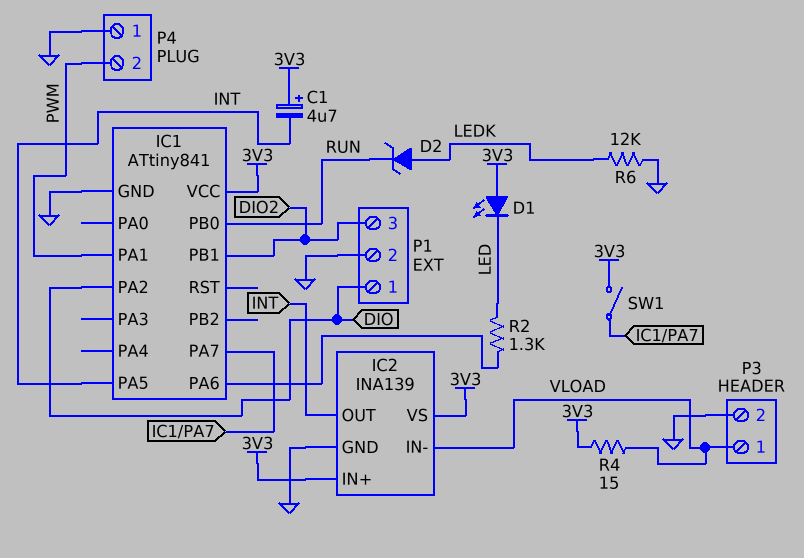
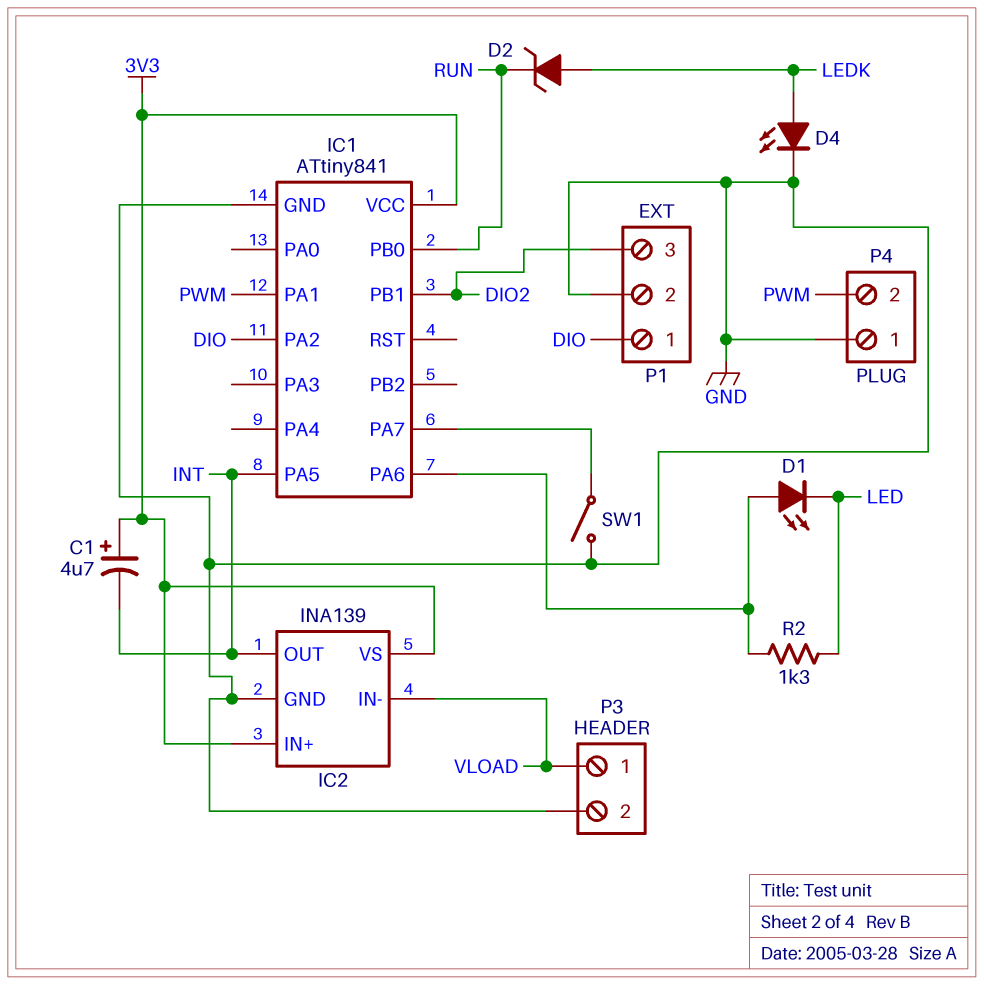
D1: LED (A 3V3, K LED) -> LED (A IC1/PA6, K LED)
D4: none -> LED (A LEDK, K GND)
R4: 15 (3V3, VLOAD) -> none
R6: 12k (GND, LEDK) -> none
SW1: switch (3V3, IC1/PA7) -> switch (GND, IC1/PA7)

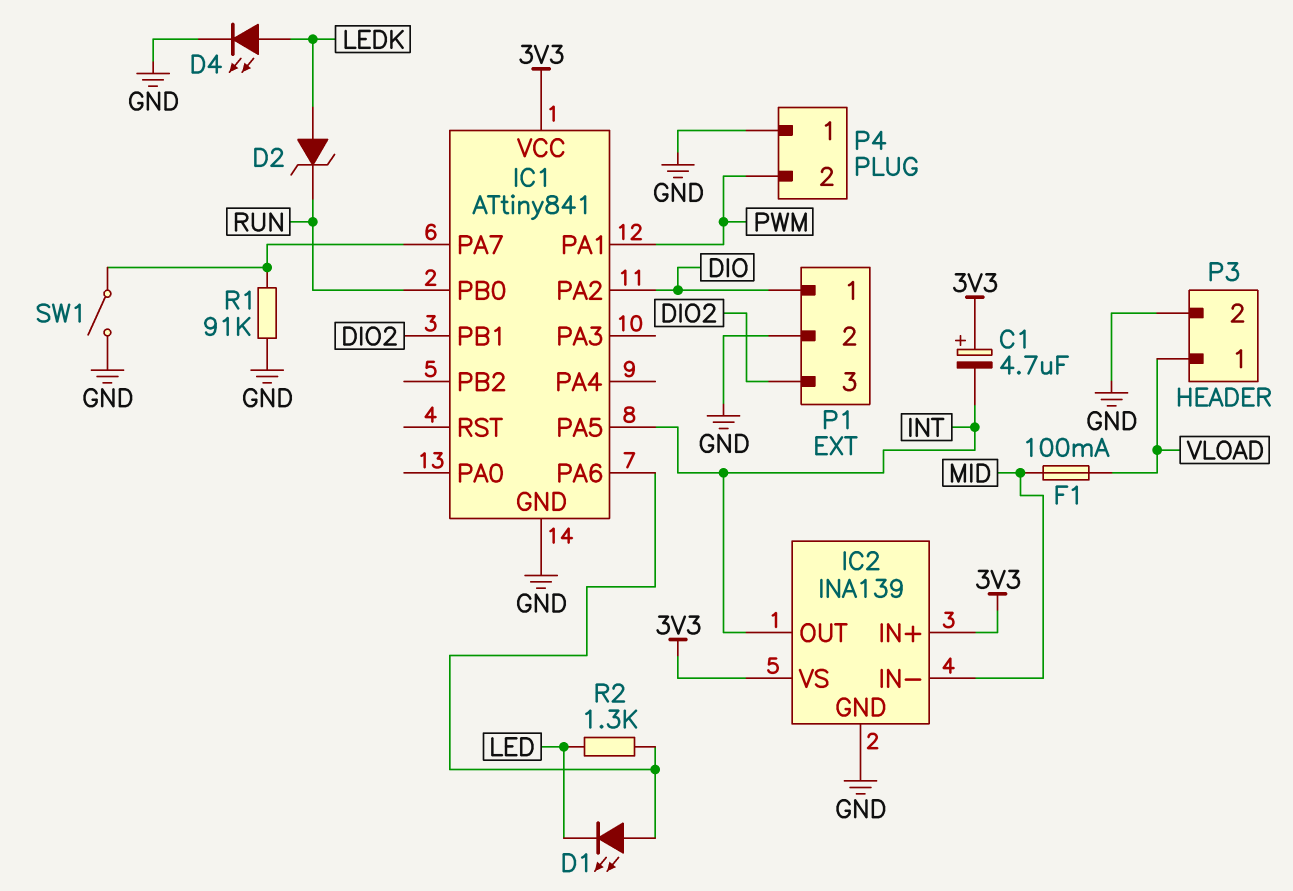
F1: none -> 100mA (MID, VLOAD)
IC2 pin IN-: VLOAD -> MID
R1: none -> 91k (GND, IC1/PA7)

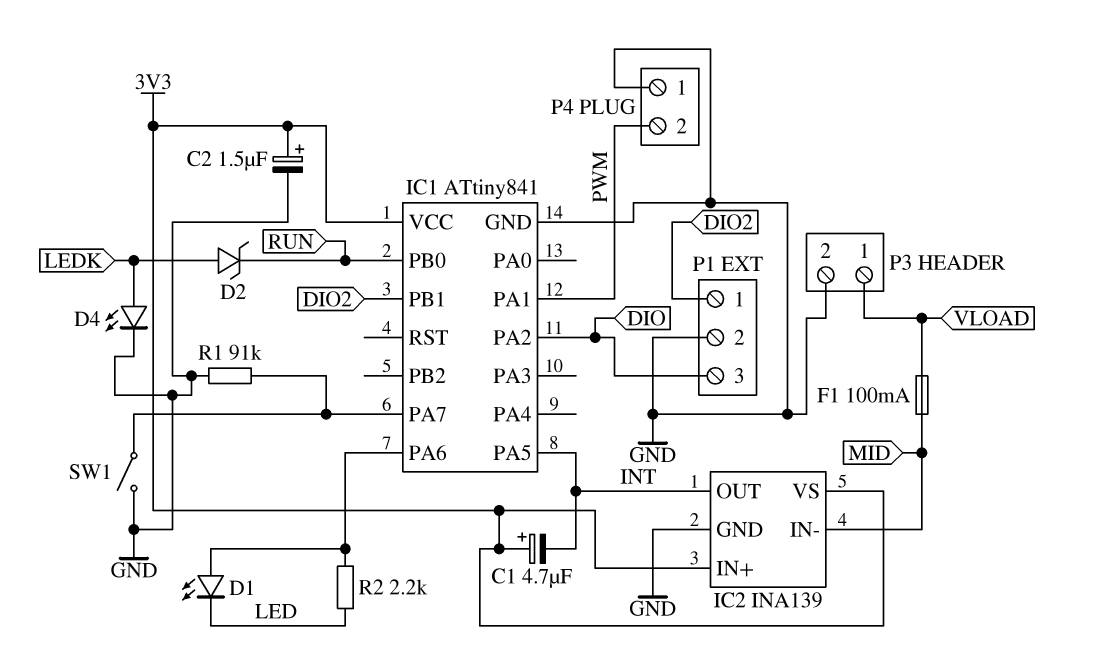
C2: none -> 1.5uF (plus 3V3, minus GND)
P1 pin 1: DIO -> DIO2
P1 pin 3: DIO2 -> DIO
R2: 1.3k (IC1/PA6, LED) -> 2.2k (IC1/PA6, LED)

